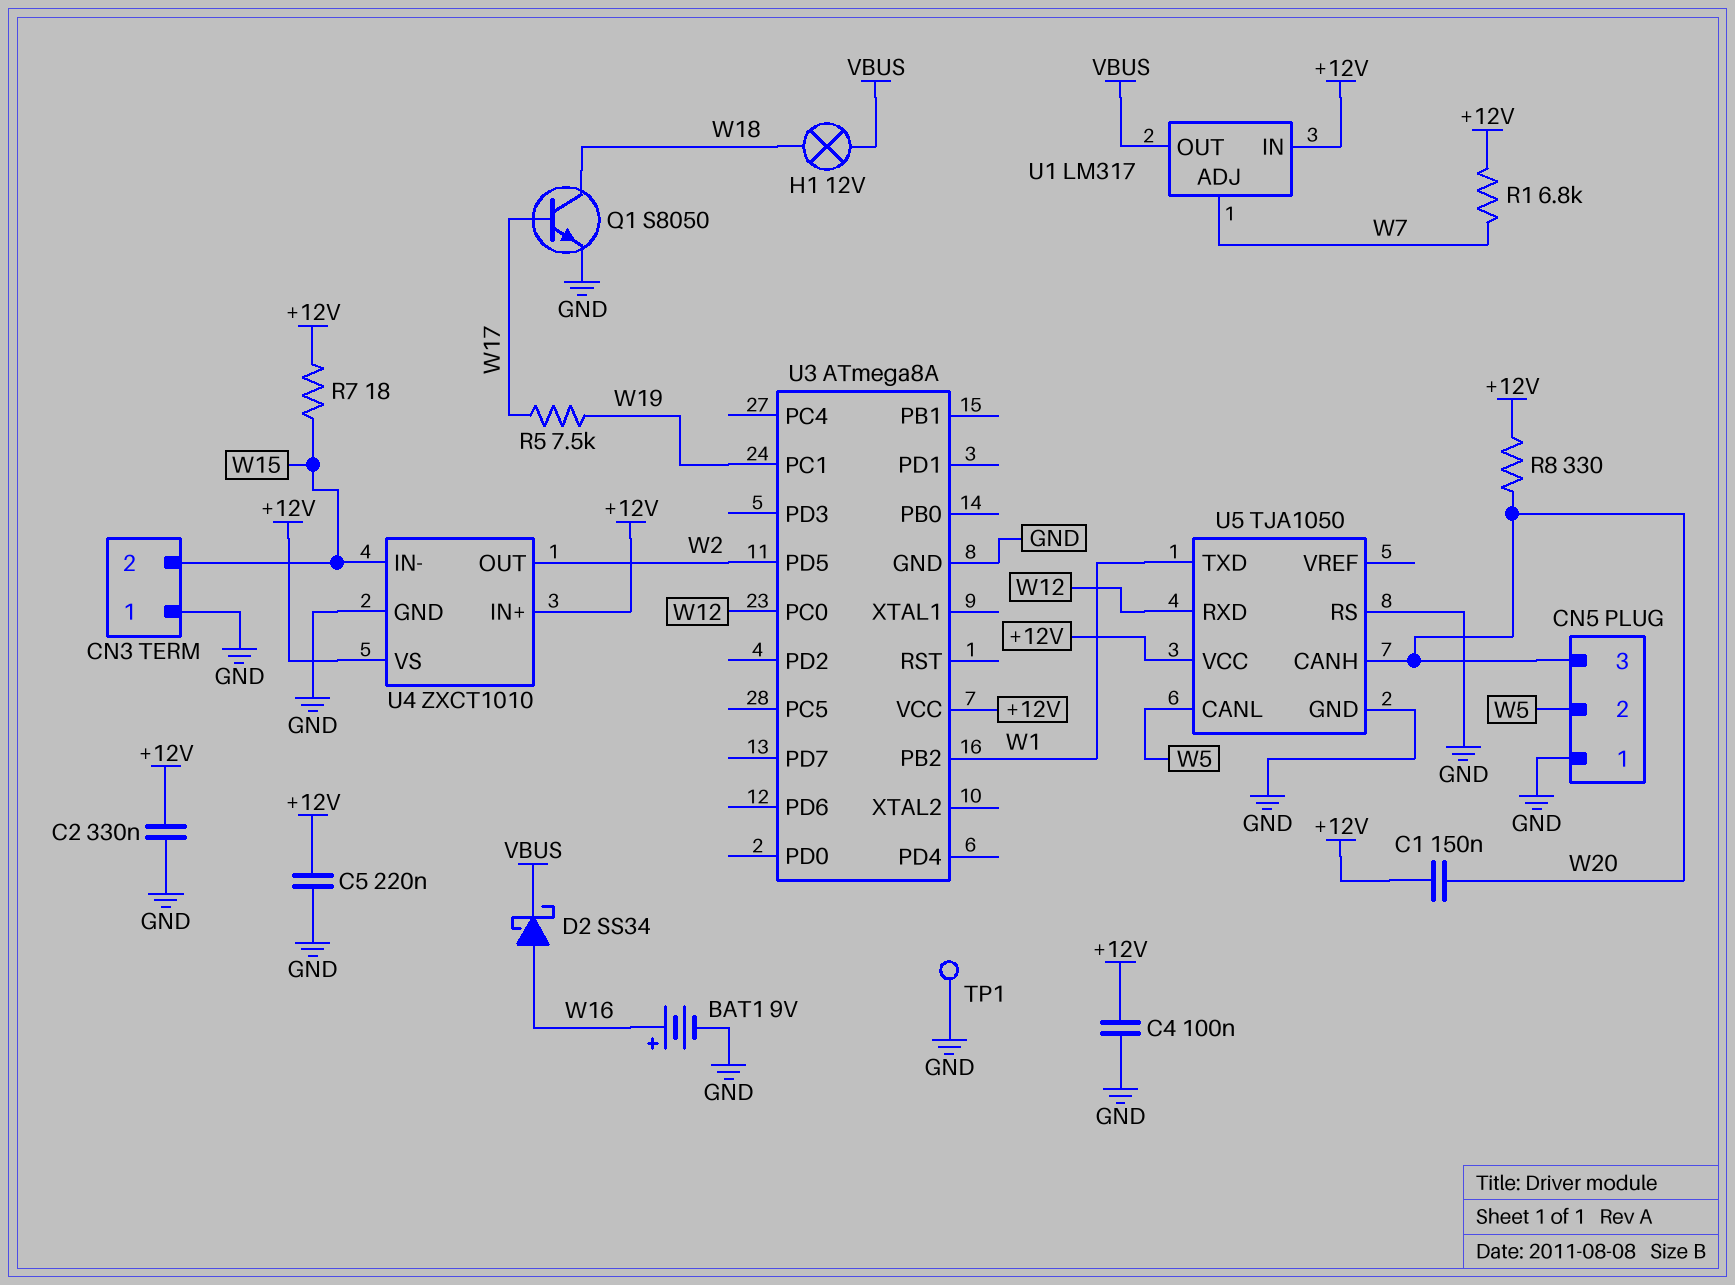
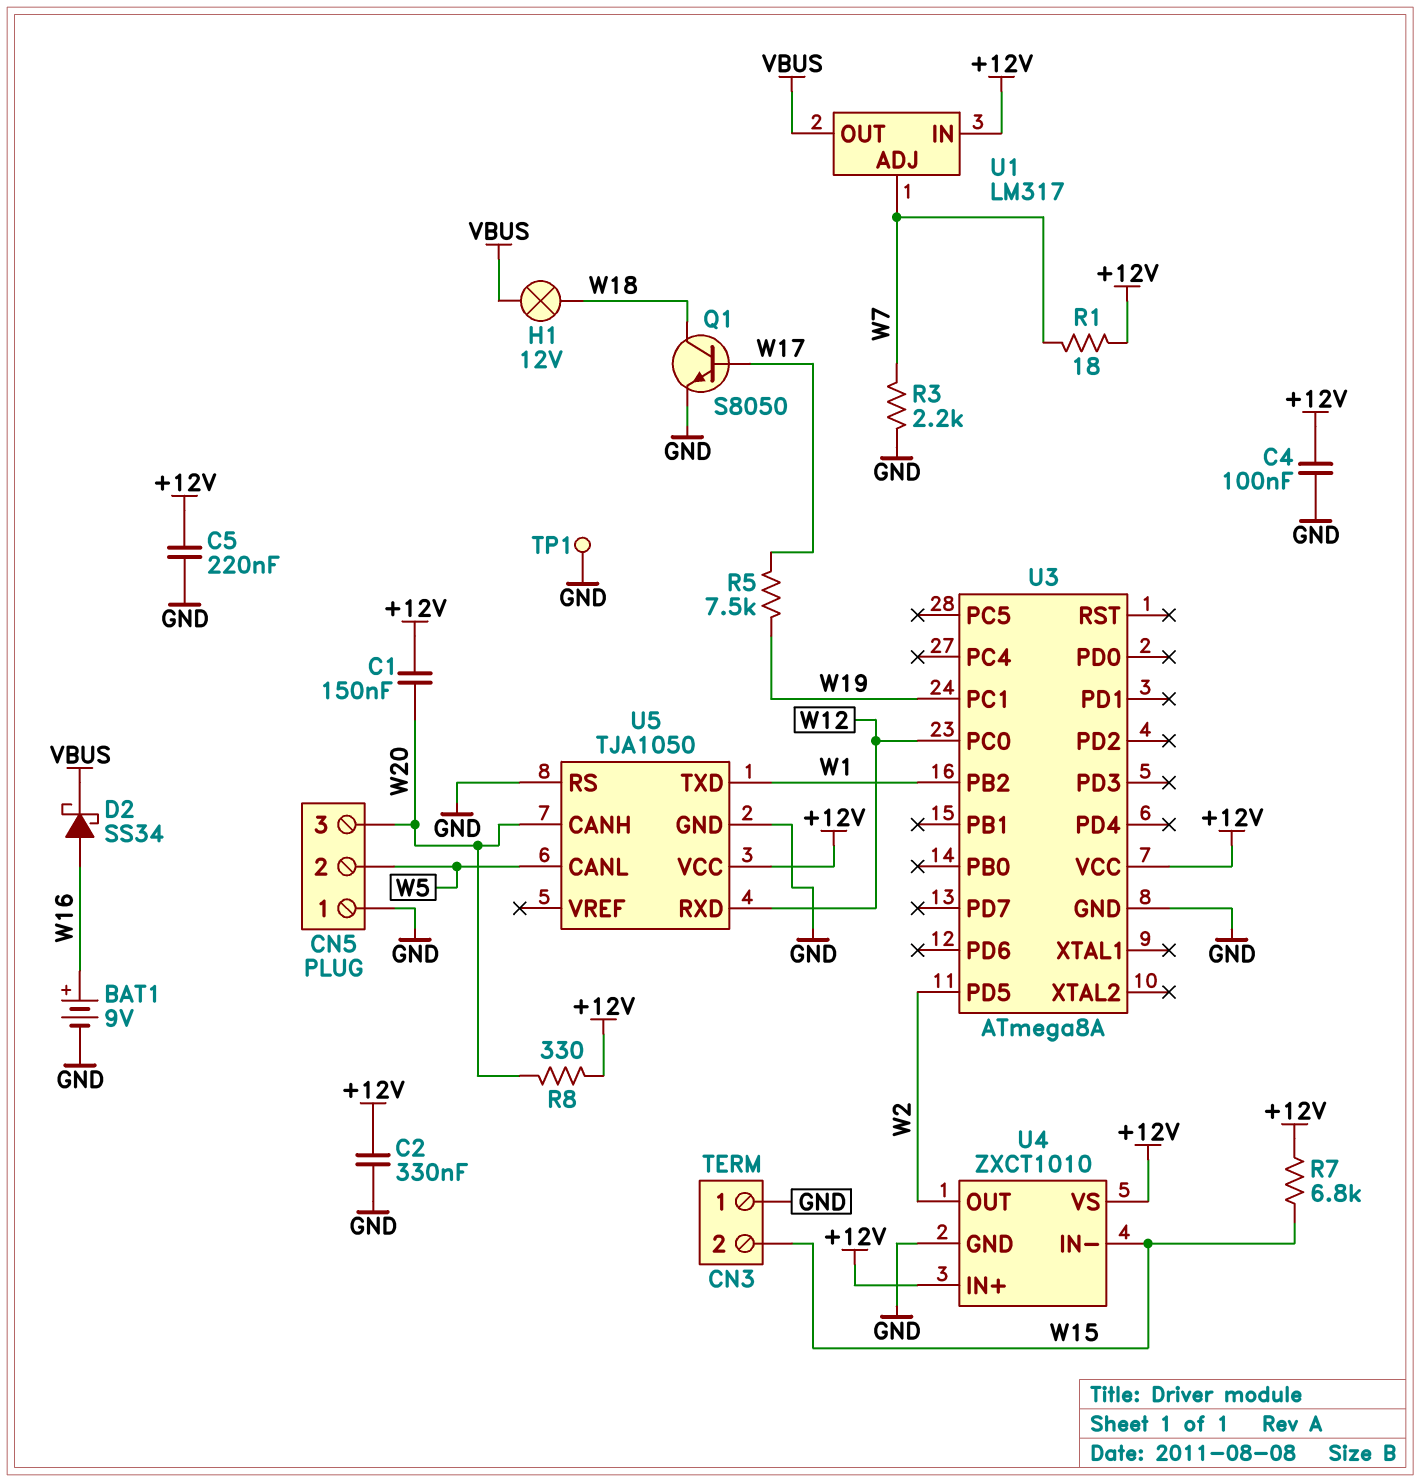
R1: 6.8k (+12V, W7) -> 18 (+12V, W7)
R3: none -> 2.2k (GND, W7)
R7: 18 (+12V, W15) -> 6.8k (+12V, W15)

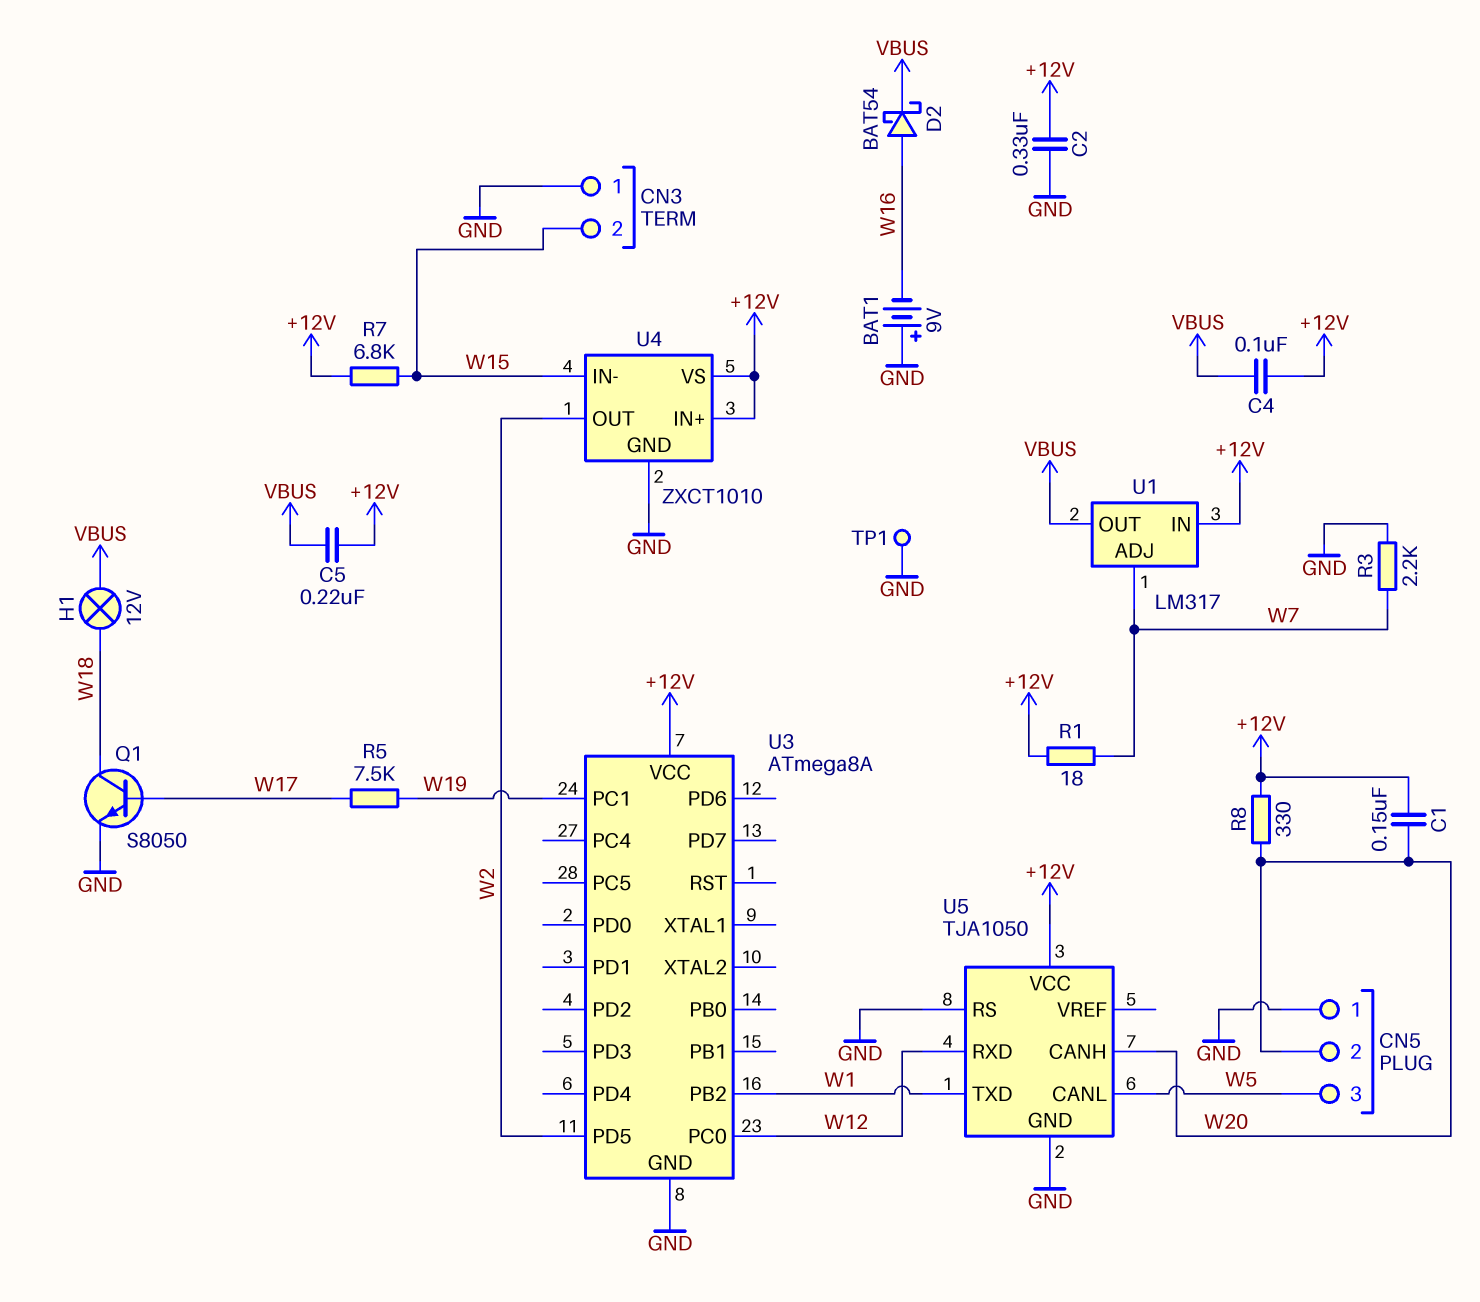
BAT1: 9V (plus W16, minus GND) -> 9V (plus GND, minus W16)
C4: 100nF (+12V, GND) -> 100nF (+12V, VBUS)
C5: 220nF (+12V, GND) -> 220nF (+12V, VBUS)
CN5 pin 2: W5 -> W20
CN5 pin 3: W20 -> W5
D2: schottky SS34 (A W16, K VBUS) -> schottky BAT54 (A W16, K VBUS)

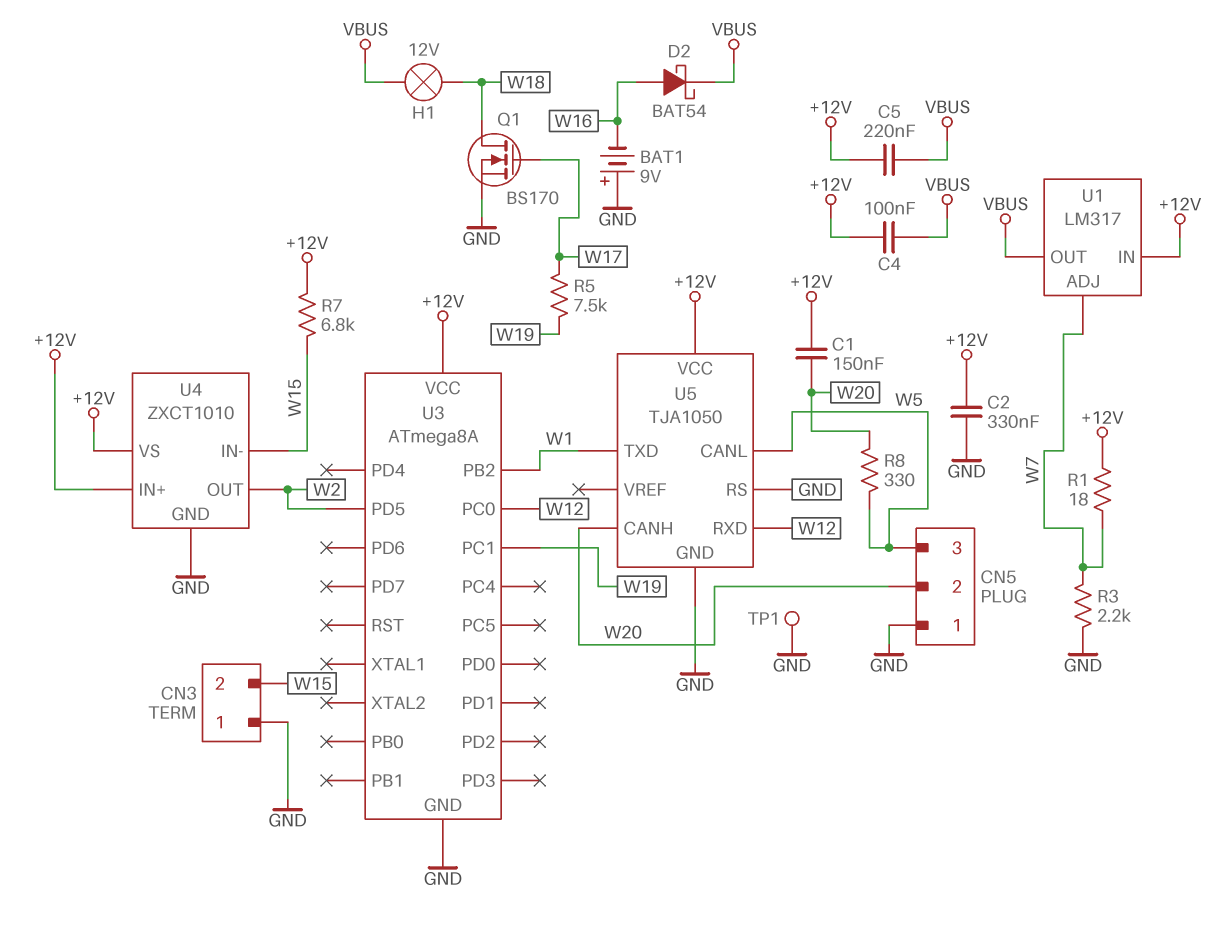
Q1: NPN S8050 (B W17, C W18, E GND) -> NMOS BS170 (G W17, D W18, S GND)
R8: 330 (+12V, W20) -> 330 (W5, W20)

